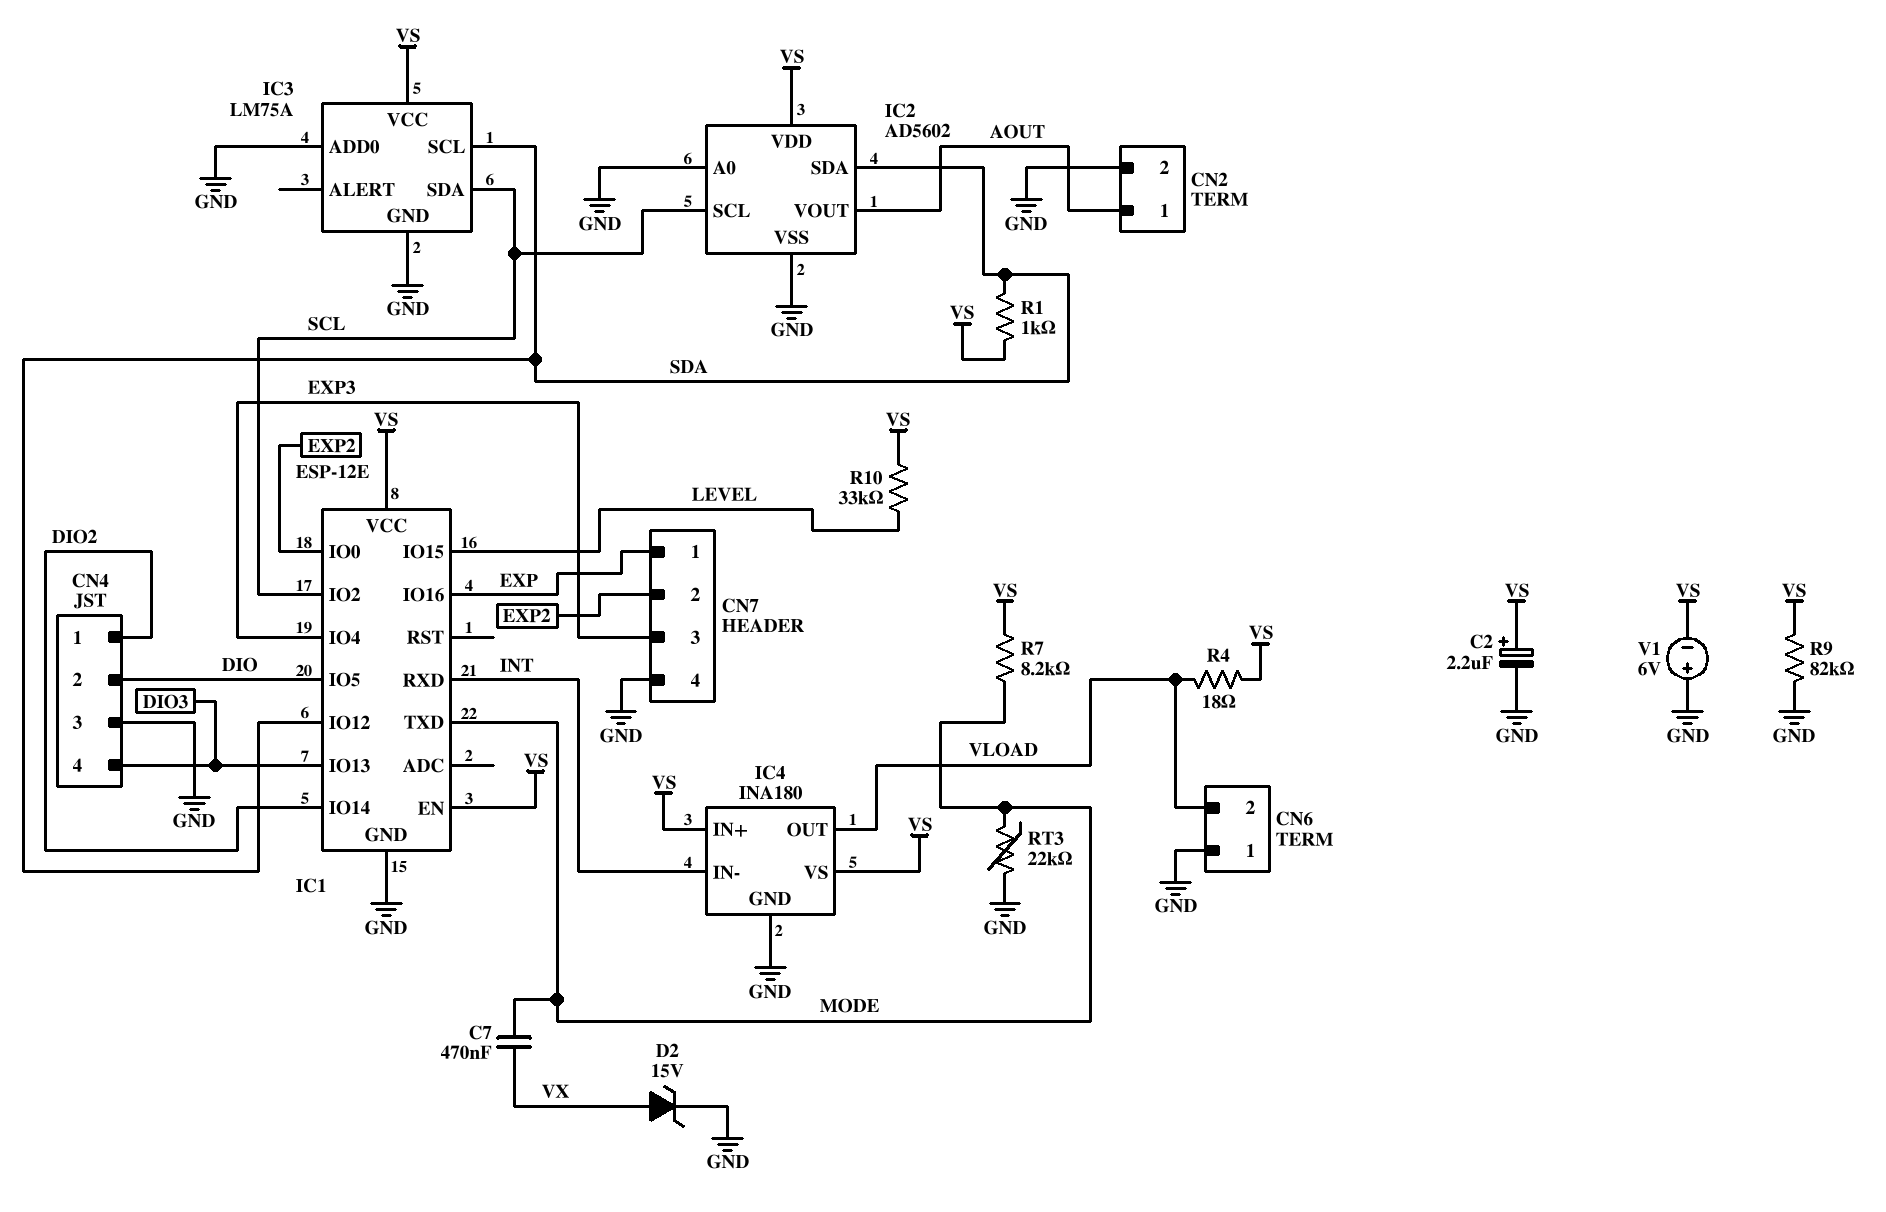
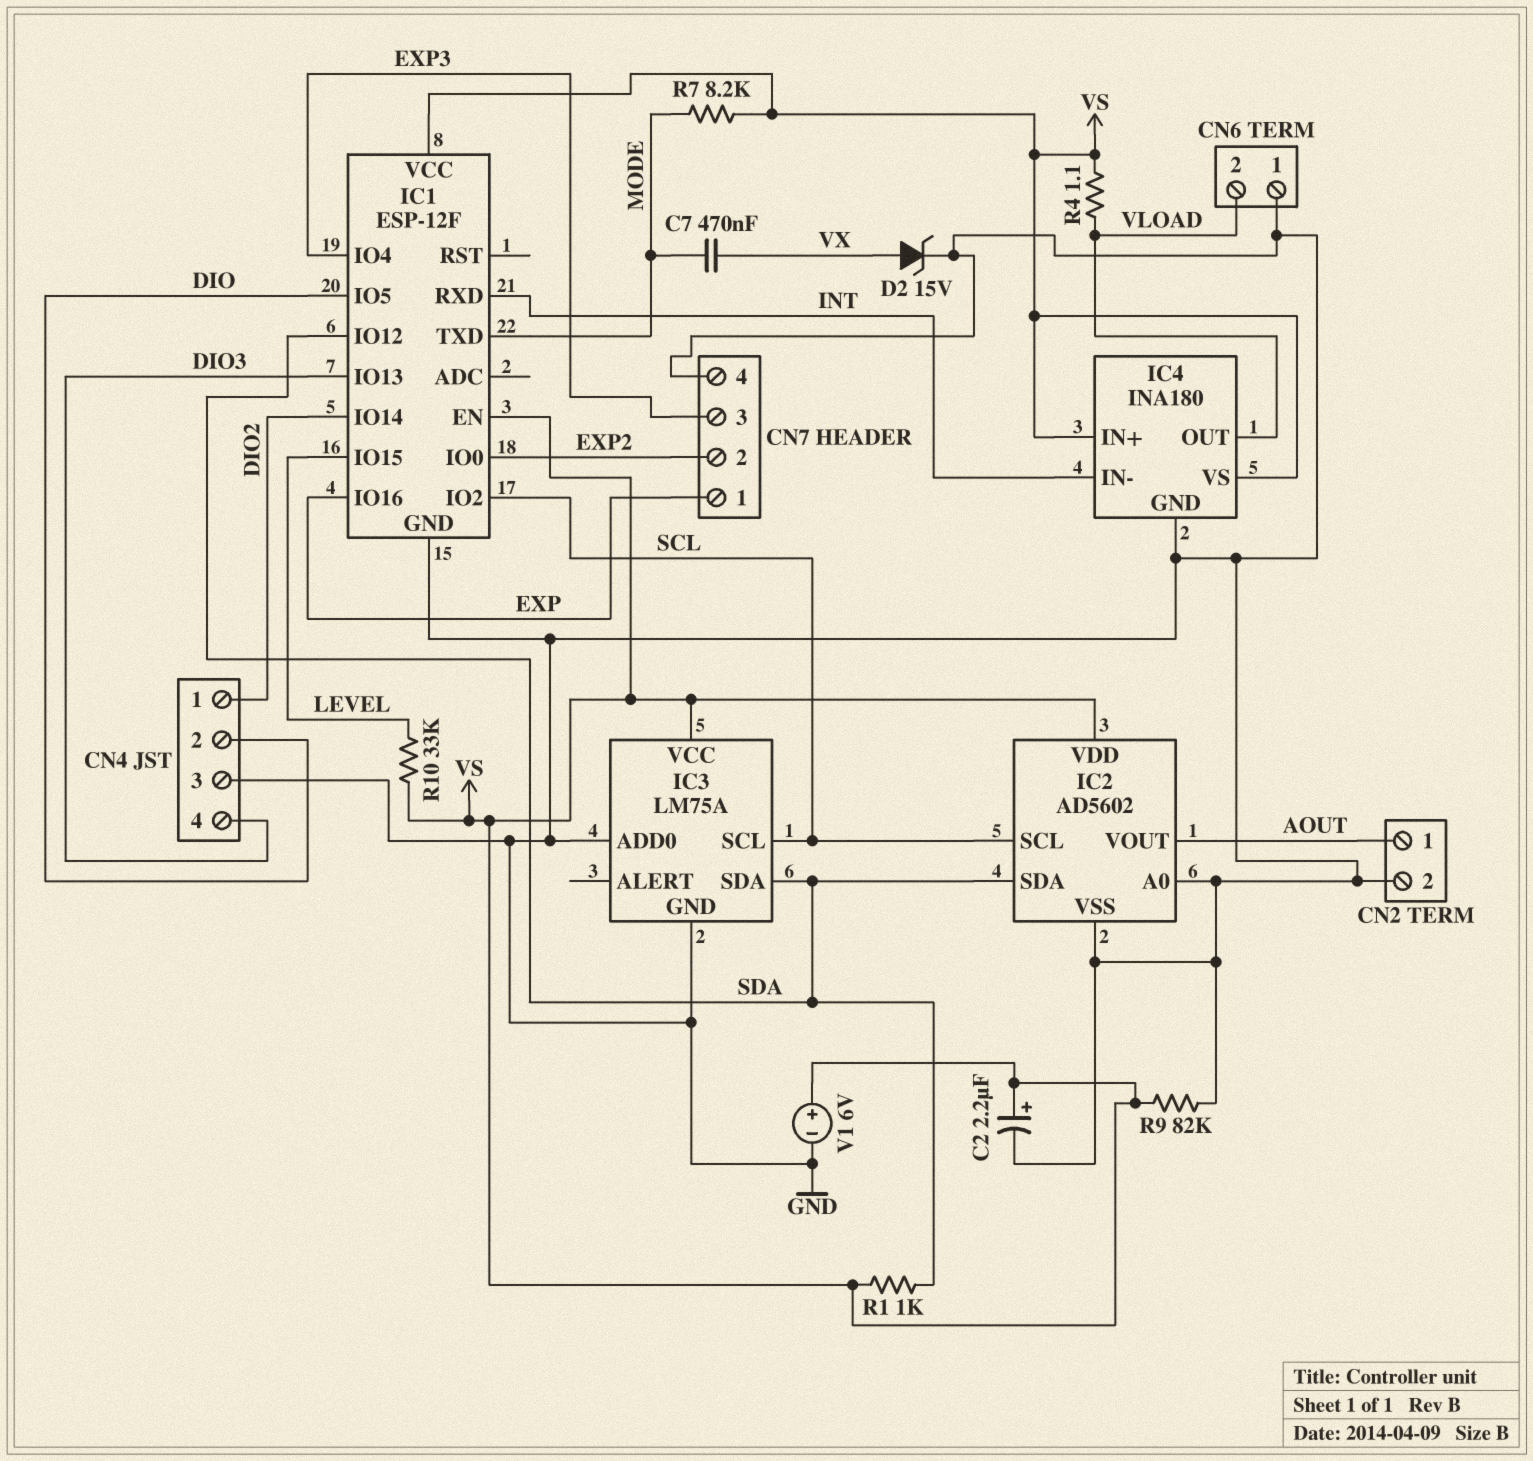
IC1: ESP-12E -> ESP-12F
IC3 pin SCL: SDA -> SCL
IC3 pin SDA: SCL -> SDA
R4: 18 (VLOAD, VS) -> 1.1 (VLOAD, VS)
RT3: 22k (GND, MODE) -> none
V1: 6V (plus GND, minus VS) -> 6V (plus VS, minus GND)

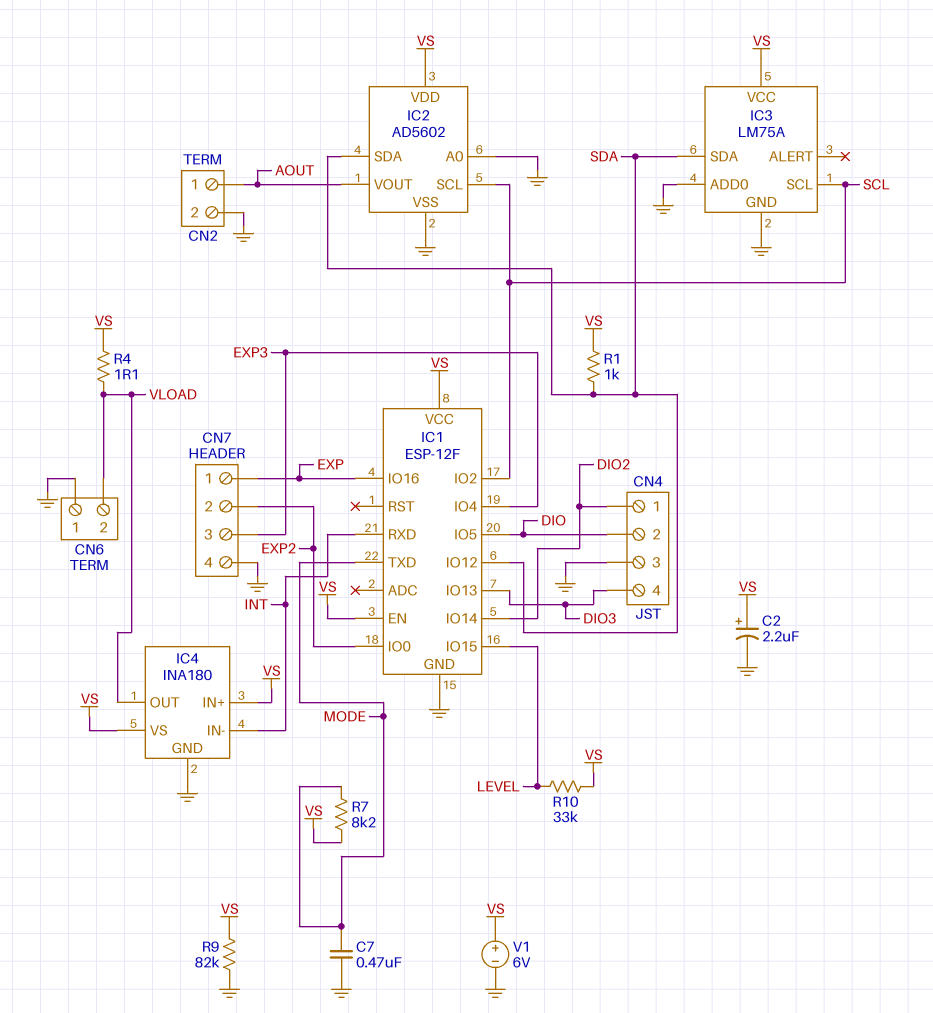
C7: 470nF (MODE, VX) -> 470nF (GND, MODE)
D2: zener 15V (A VX, K GND) -> none

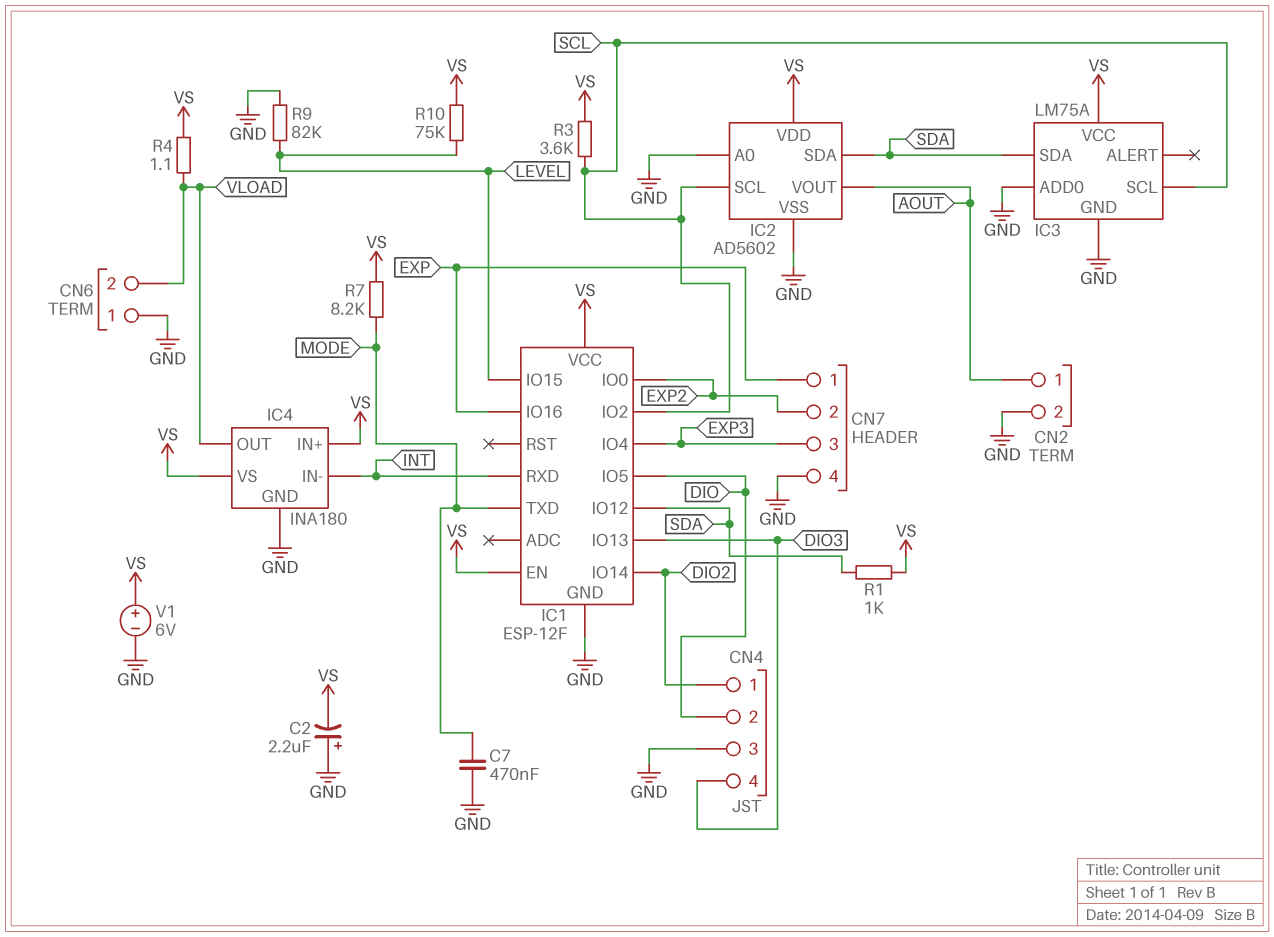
C2: 2.2uF (plus VS, minus GND) -> 2.2uF (plus GND, minus VS)
R3: none -> 3.6k (SCL, VS)
R9: 82k (GND, VS) -> 82k (GND, LEVEL)
R10: 33k (LEVEL, VS) -> 75k (LEVEL, VS)

